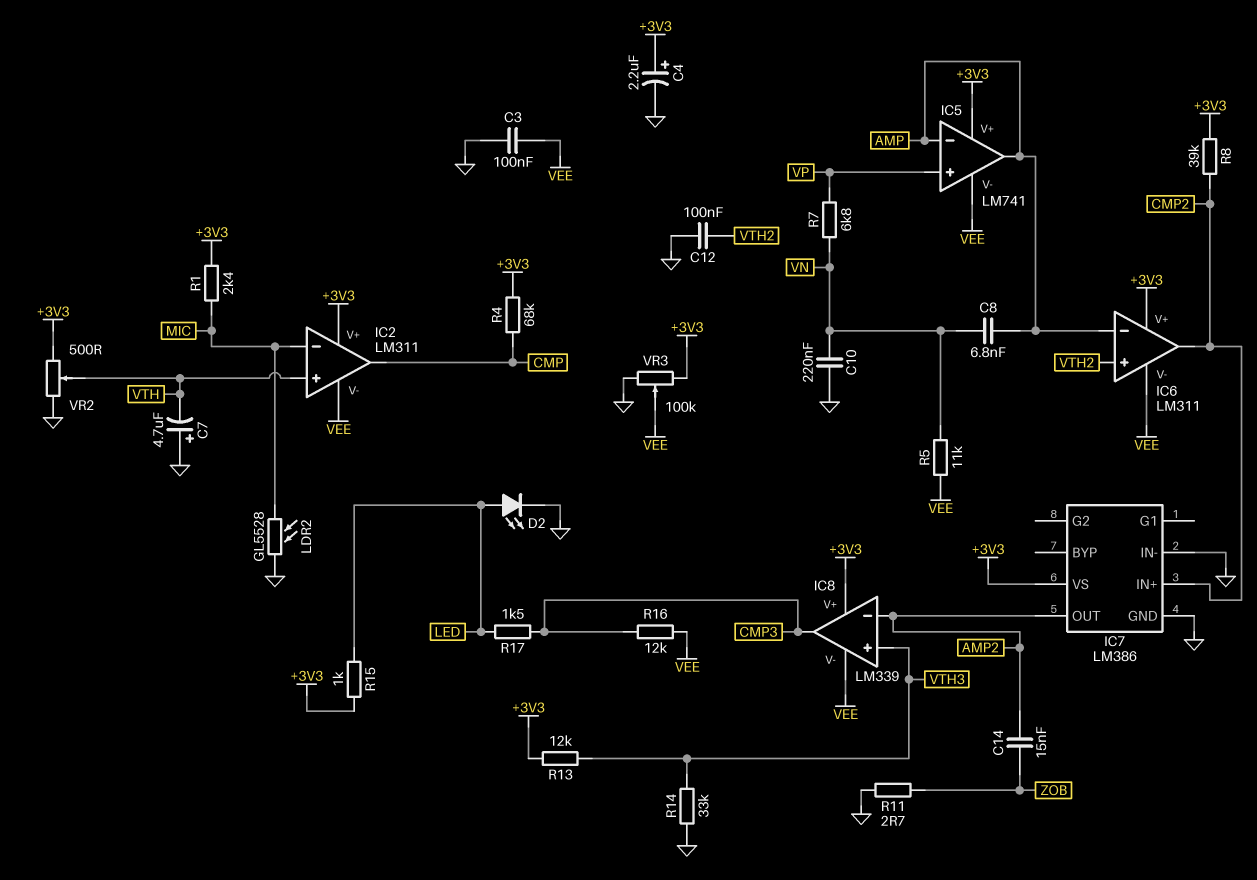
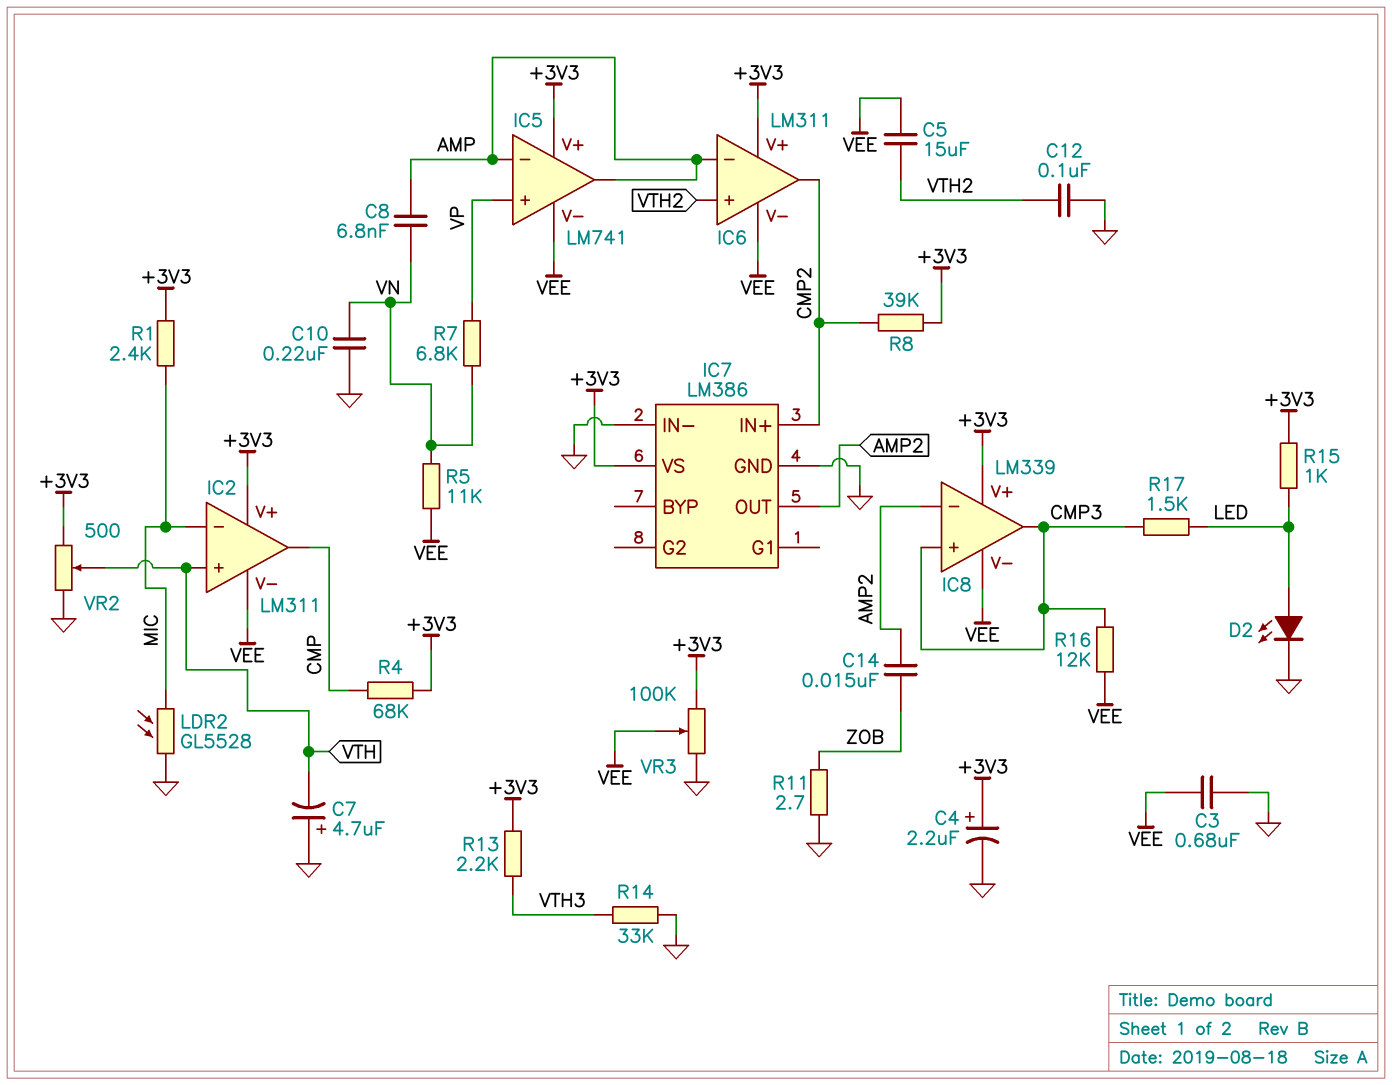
C3: 100nF (GND, VEE) -> 680nF (GND, VEE)
C5: none -> 15uF (VEE, VTH2)
IC8 pin in+: VTH3 -> CMP3
R13: 12k (+3V3, VTH3) -> 2.2k (+3V3, VTH3)

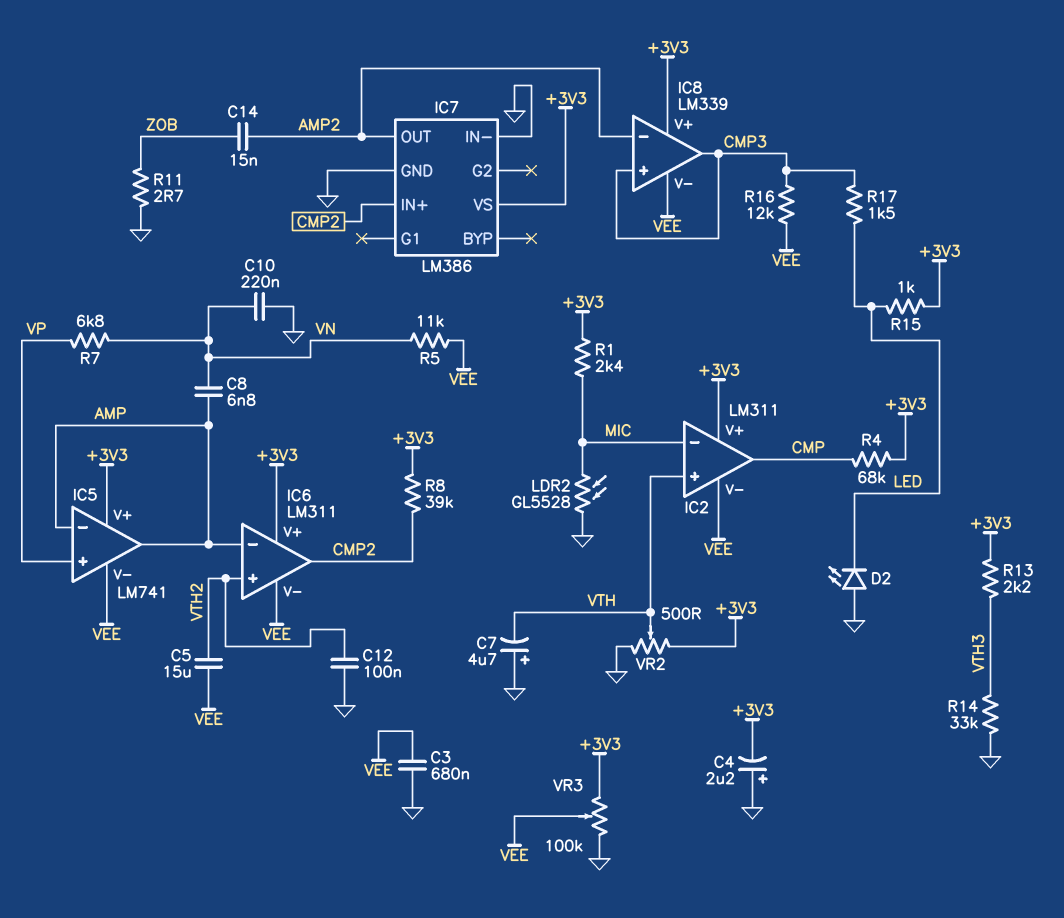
C4: 2.2uF (plus +3V3, minus GND) -> 2.2uF (plus GND, minus +3V3)
D2: LED (A LED, K GND) -> LED (A GND, K LED)

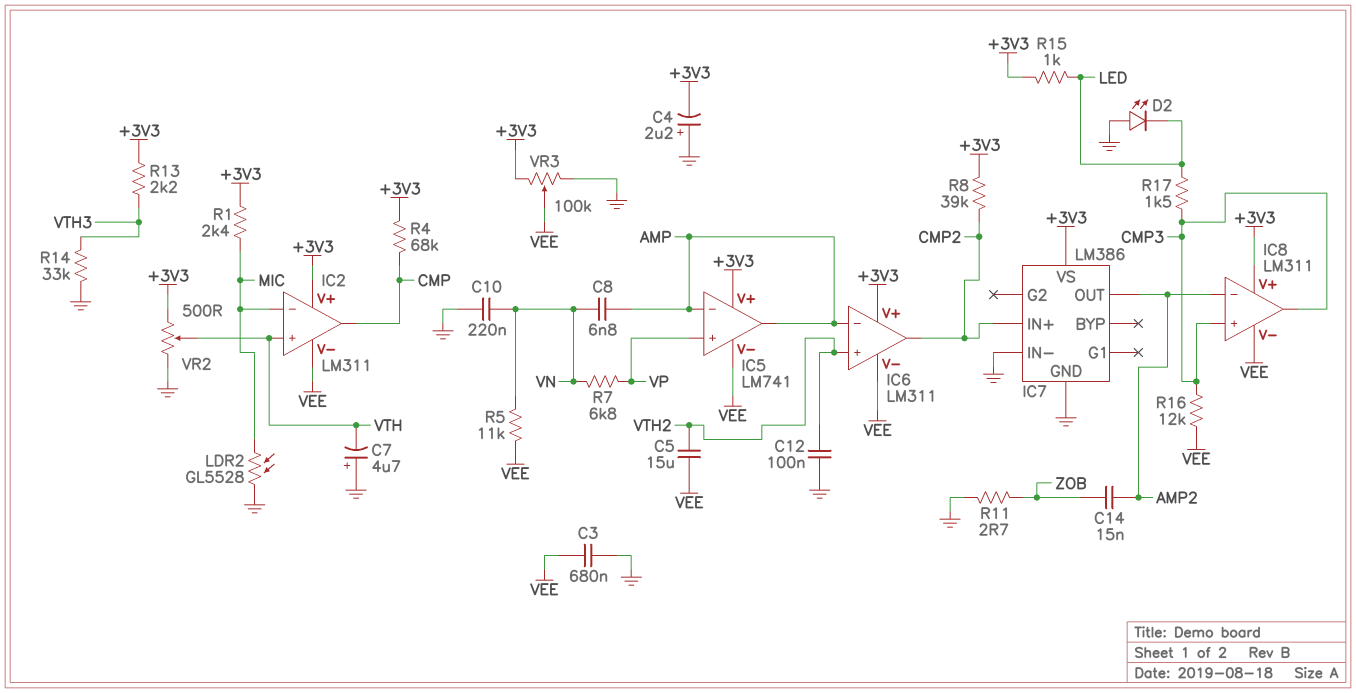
IC8: LM339 -> LM311

